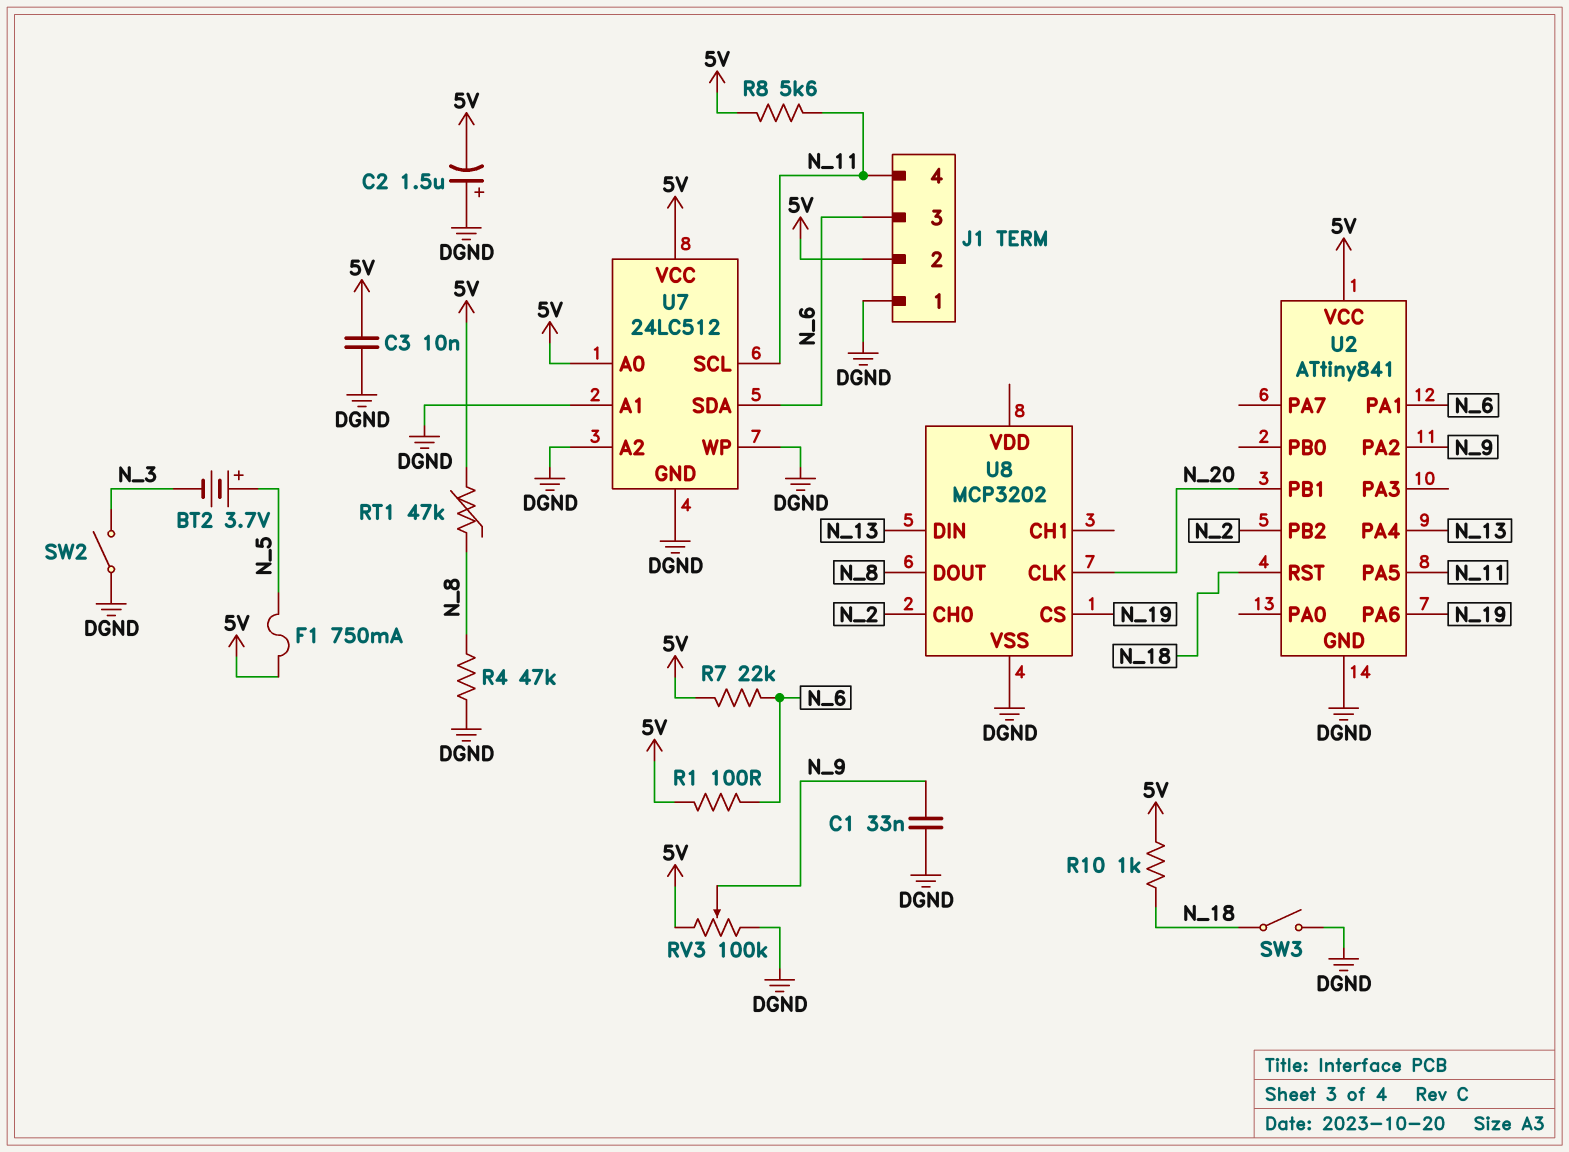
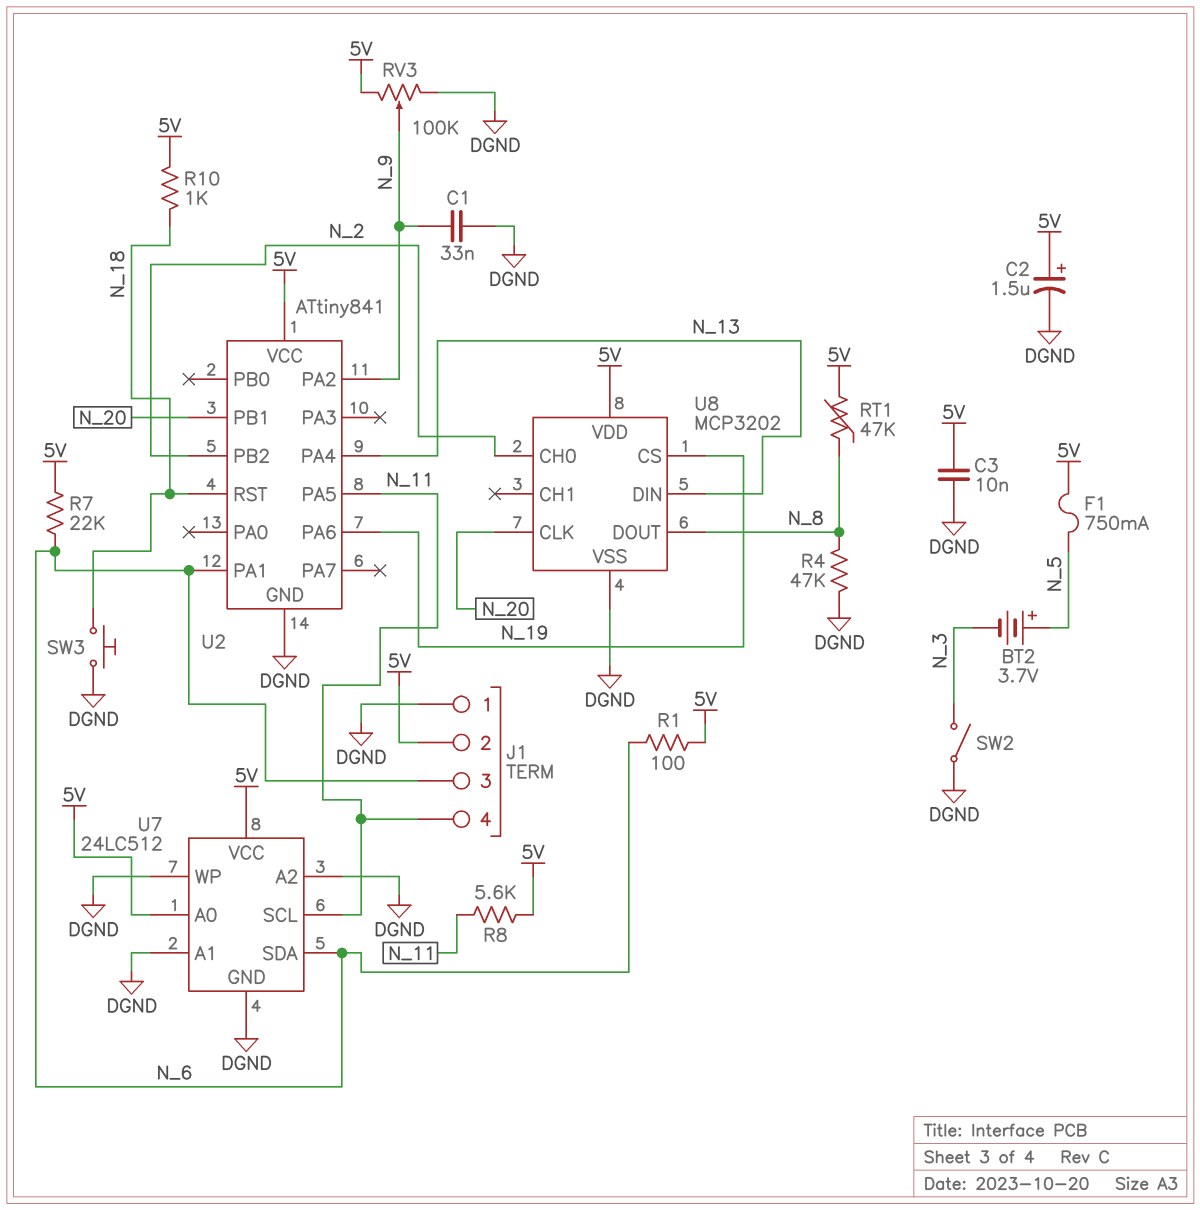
C2: 1.5uF (plus DGND, minus 5V) -> 1.5uF (plus 5V, minus DGND)
SW3: switch (DGND, N_18) -> button (DGND, N_18)
U8 pin VDD: none -> 5V

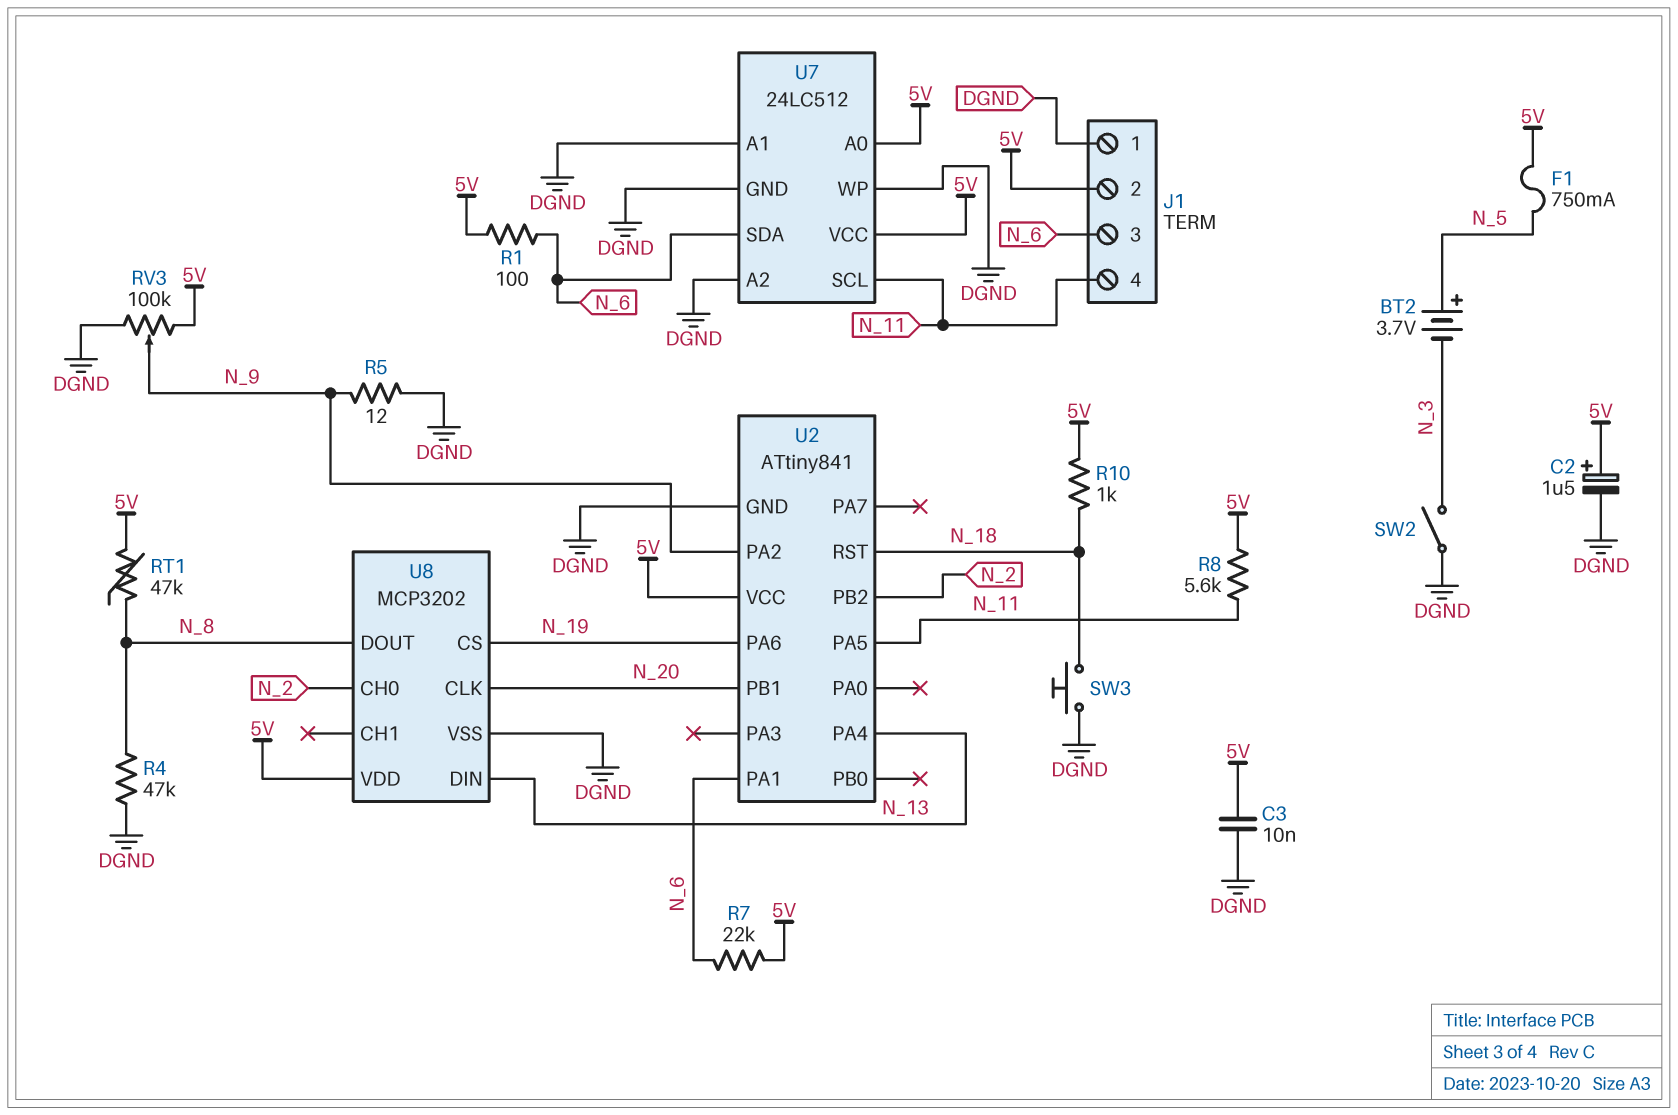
C1: 33nF (DGND, N_9) -> none
R5: none -> 12 (DGND, N_9)

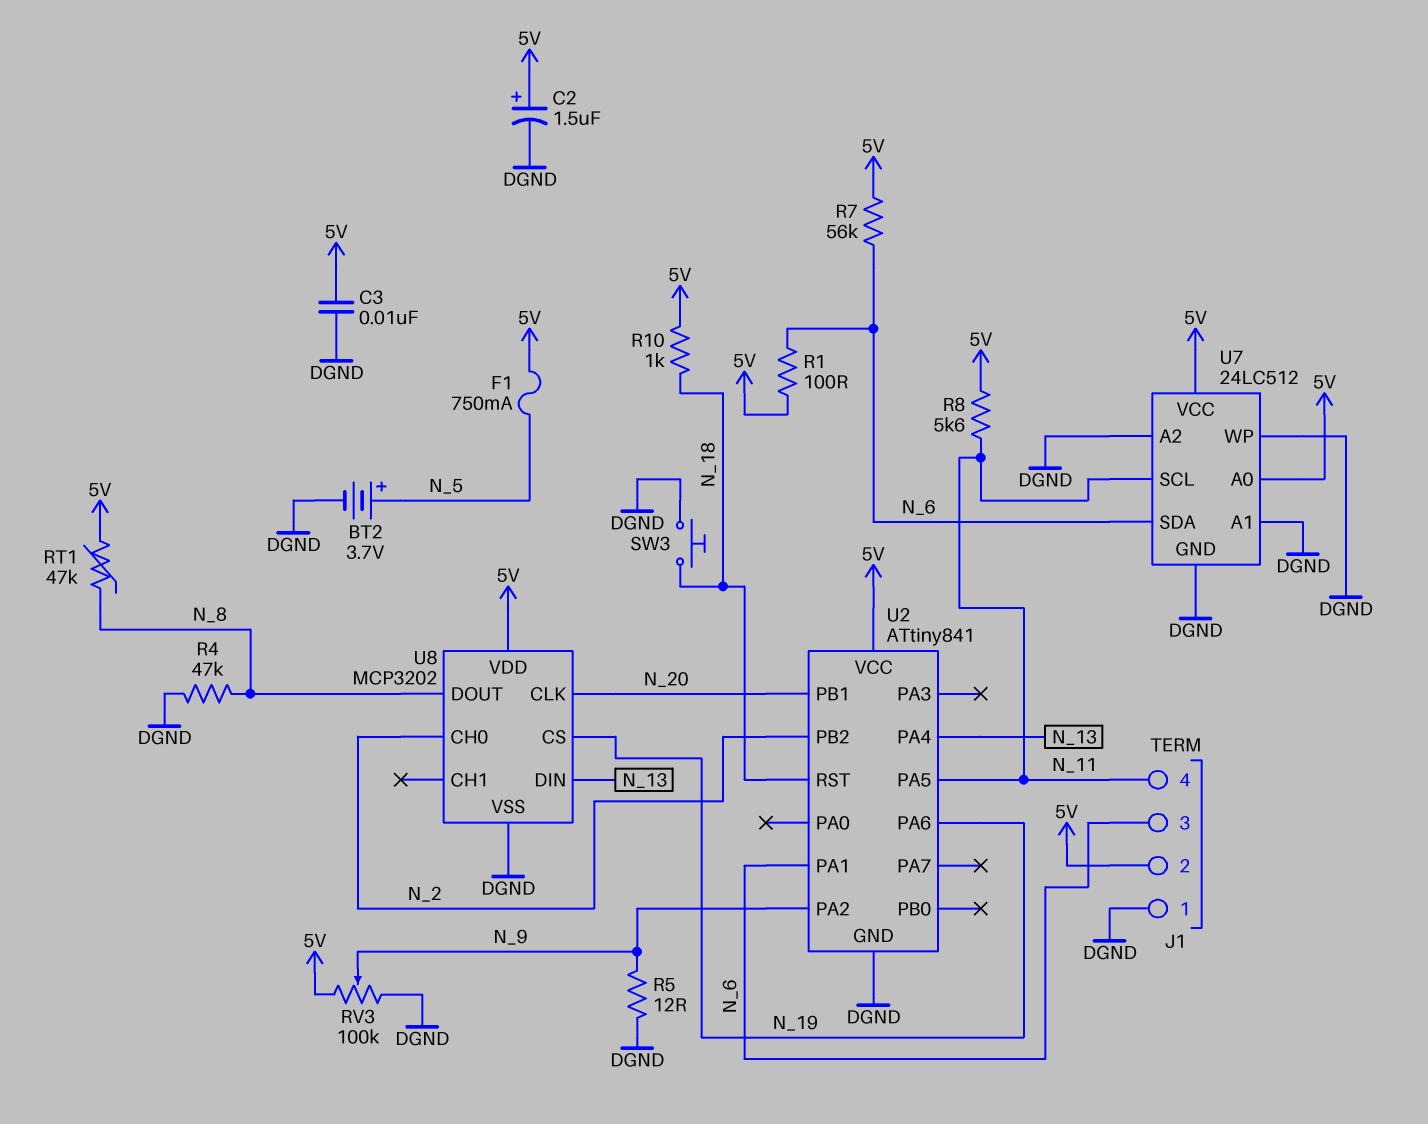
BT2: 3.7V (plus N_5, minus N_3) -> 3.7V (plus N_5, minus DGND)
R7: 22k (5V, N_6) -> 56k (5V, N_6)
SW2: switch (DGND, N_3) -> none

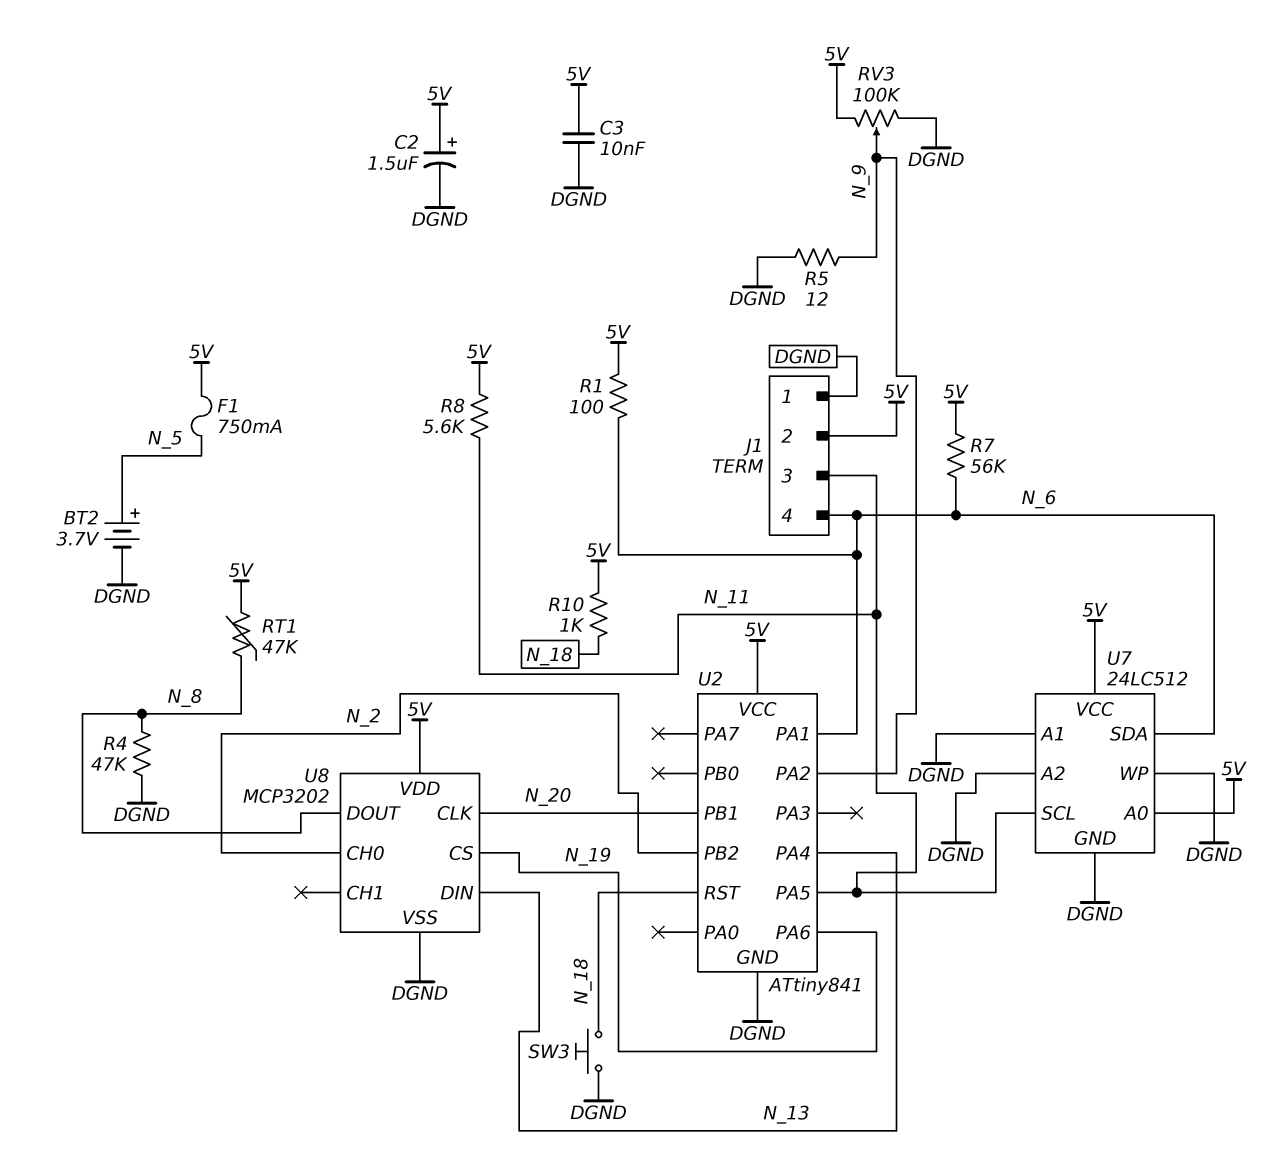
J1 pin 3: N_6 -> N_11
J1 pin 4: N_11 -> N_6

